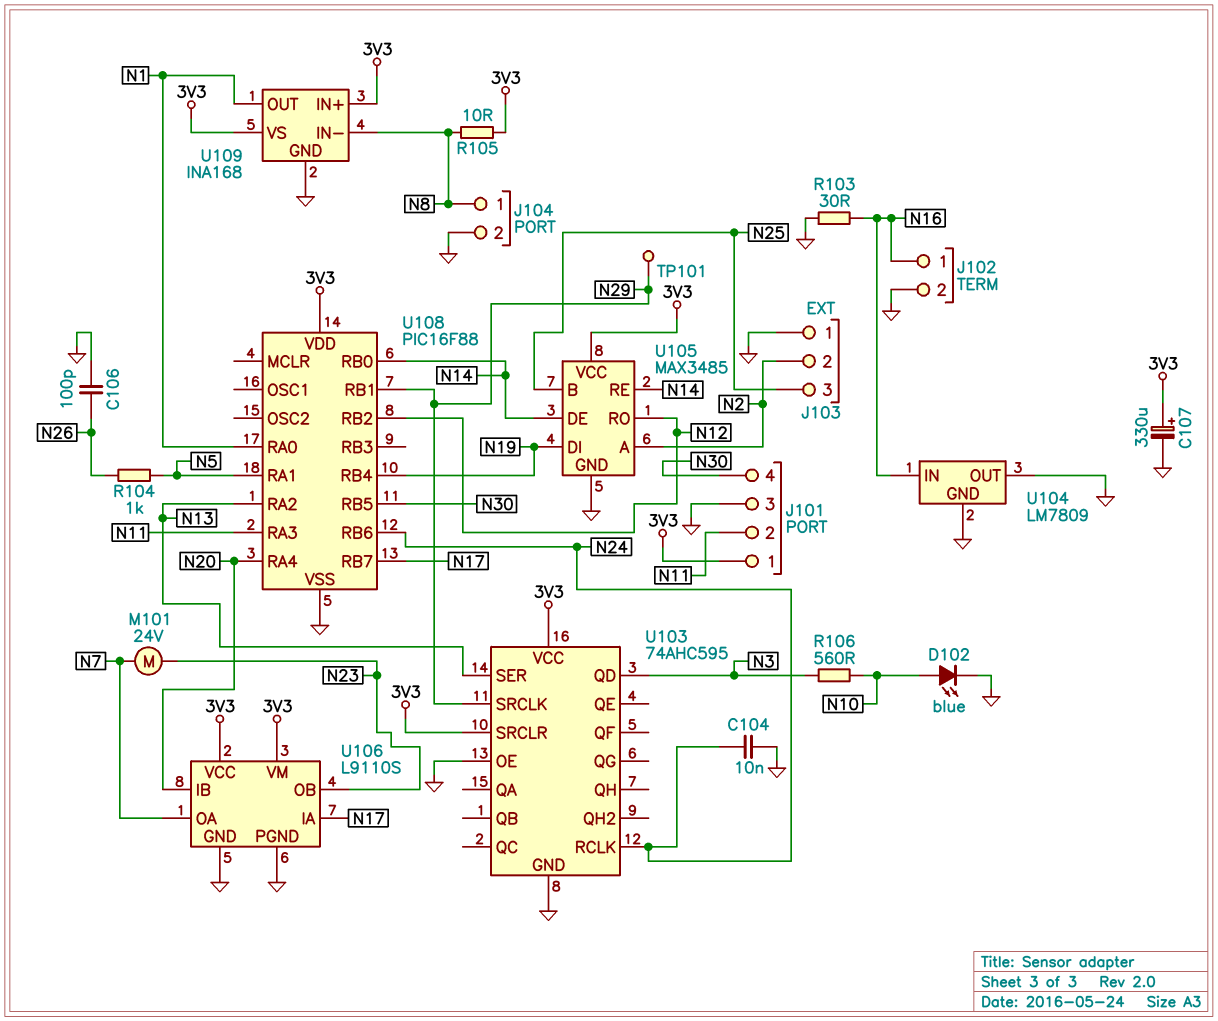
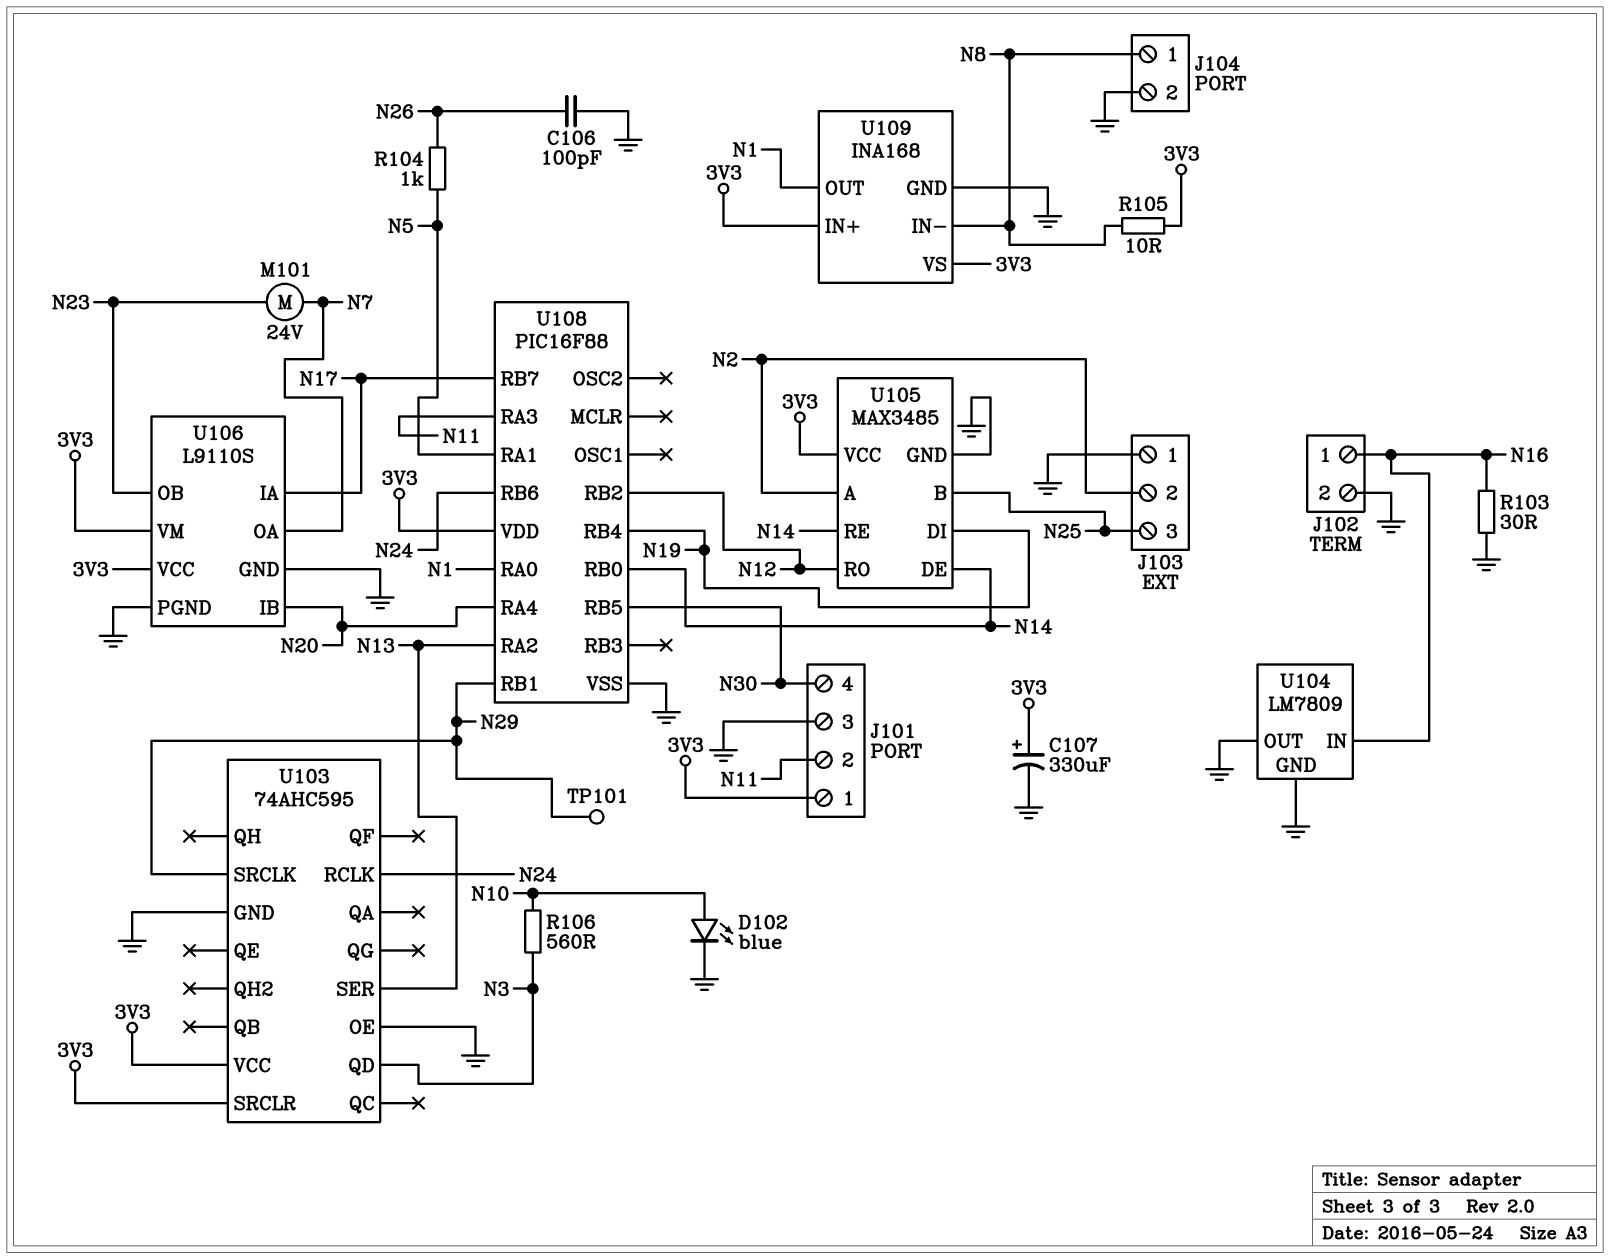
C104: 10nF (GND, N24) -> none

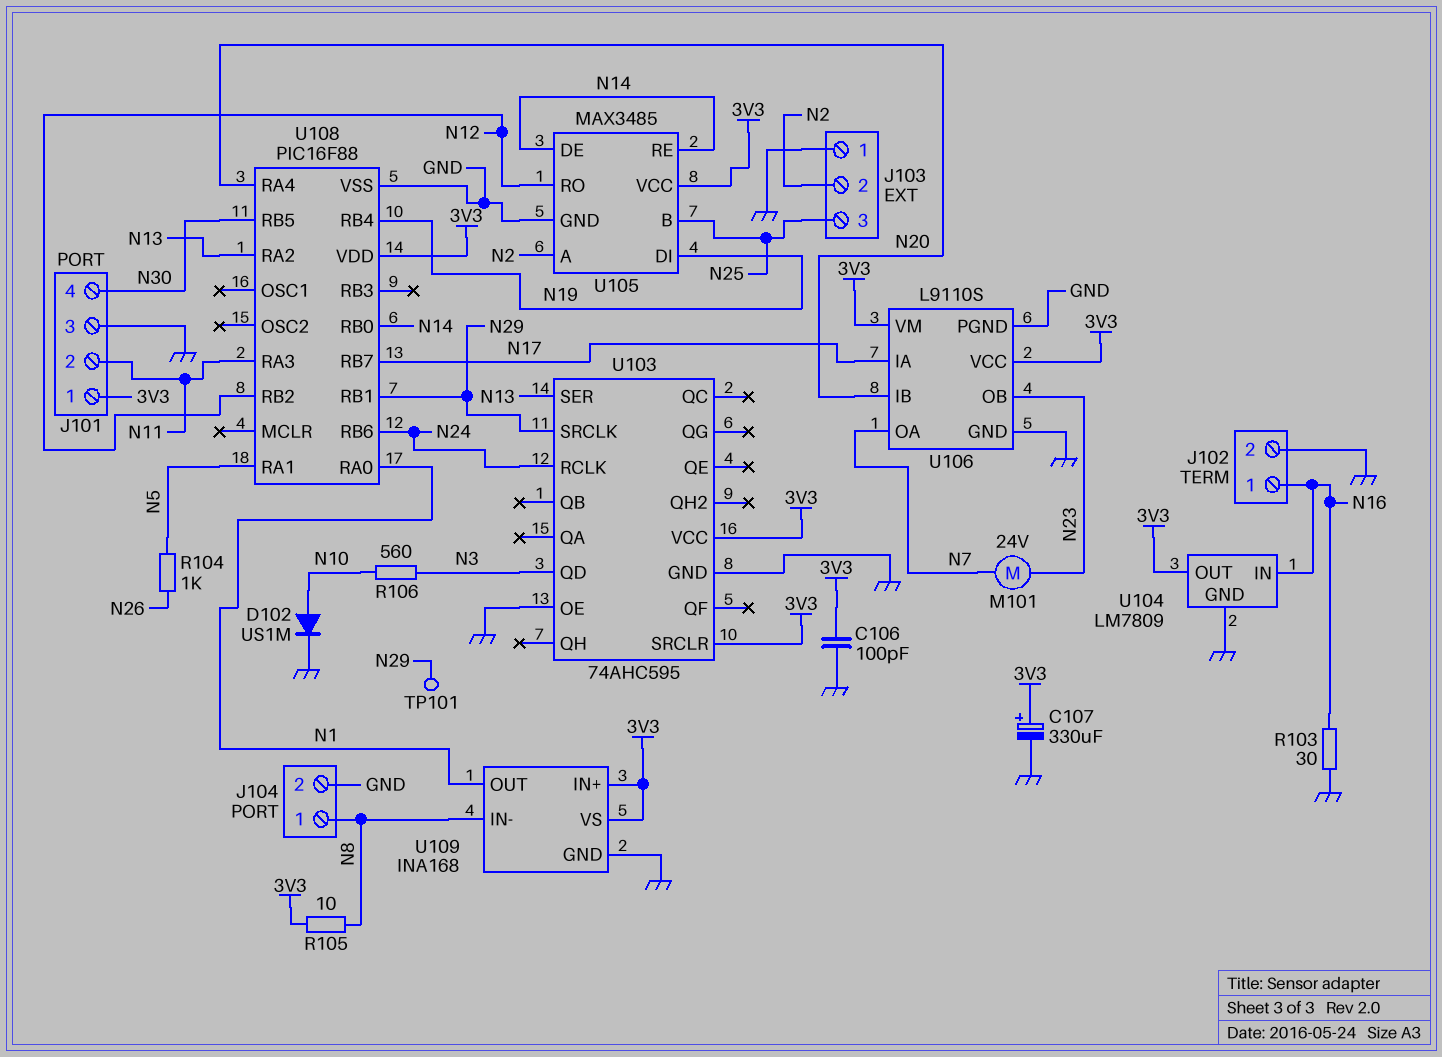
C106: 100pF (GND, N26) -> 100pF (3V3, GND)
D102: LED blue (A N10, K GND) -> diode US1M (A N10, K GND)
U104 pin OUT: GND -> 3V3

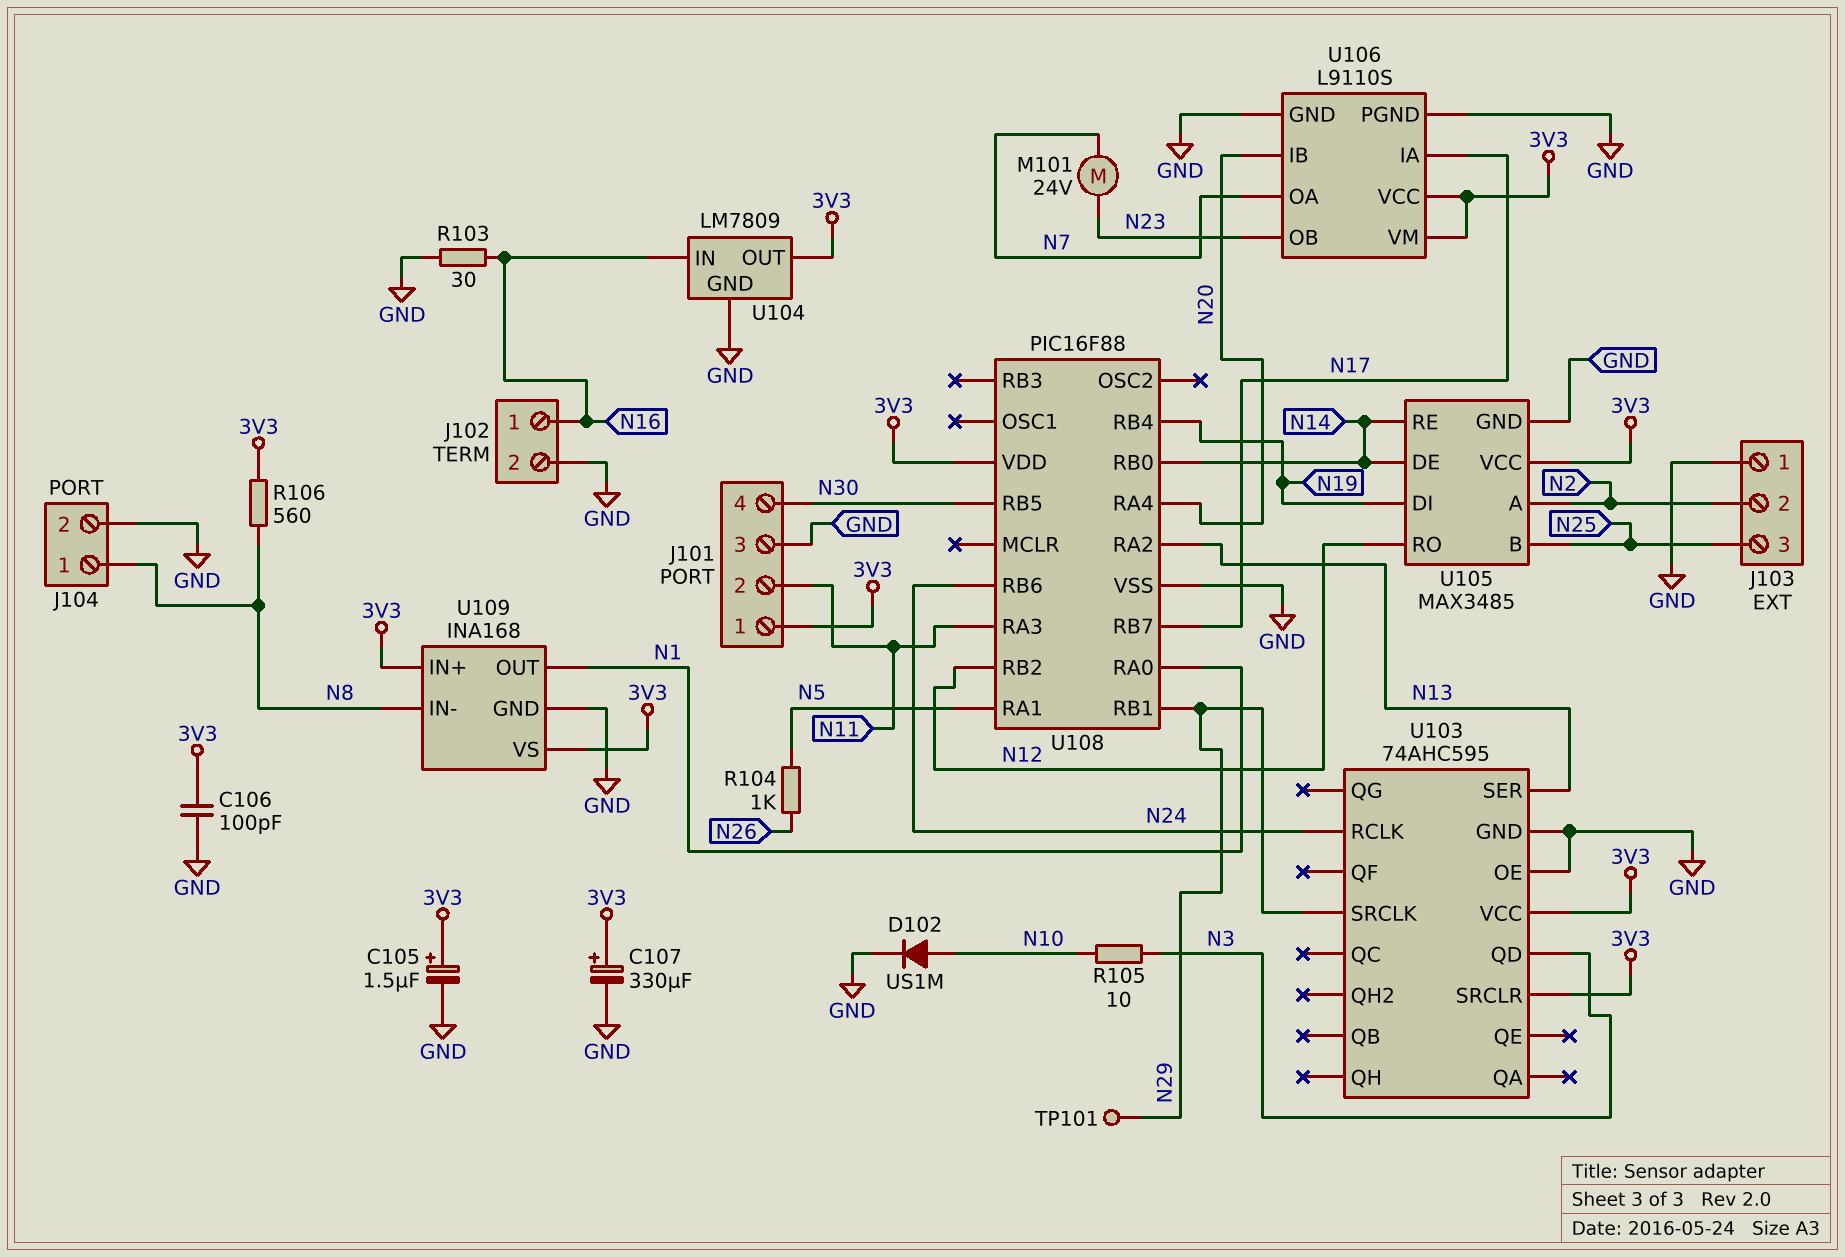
C105: none -> 1.5uF (plus 3V3, minus GND)
R105: 10 (3V3, N8) -> 10 (N3, N10)
R106: 560 (N3, N10) -> 560 (3V3, N8)

